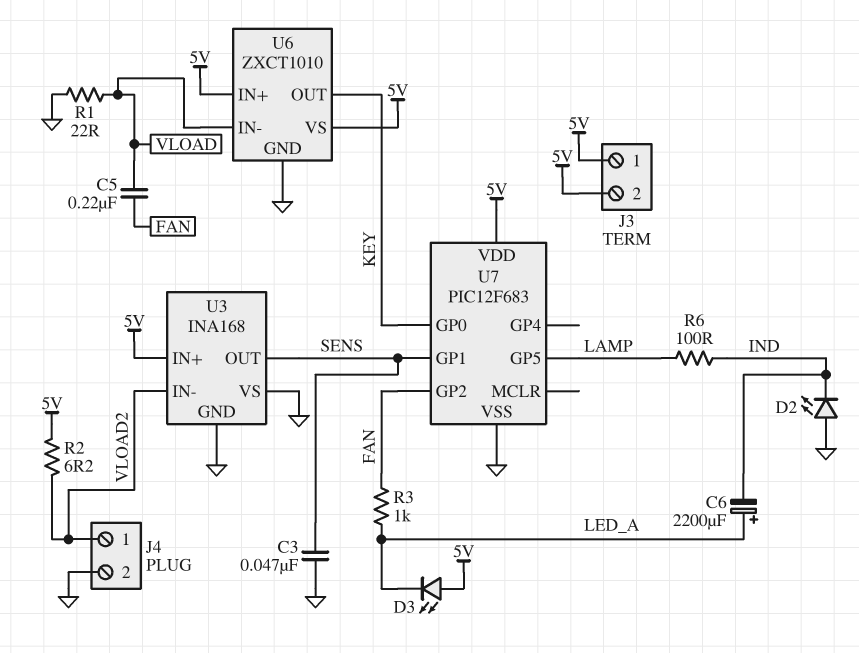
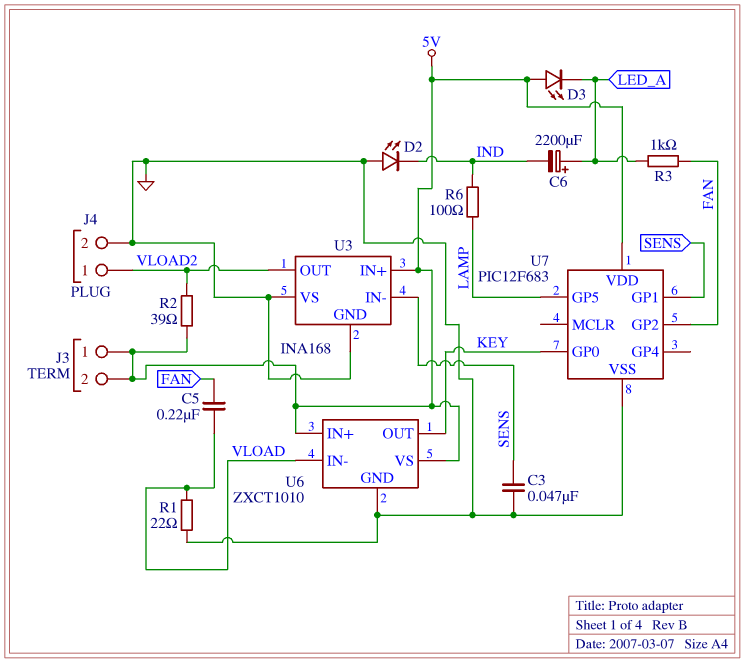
R2: 6.2 (5V, VLOAD2) -> 39 (5V, VLOAD2)
U3 pin IN-: VLOAD2 -> SENS
U3 pin OUT: SENS -> VLOAD2

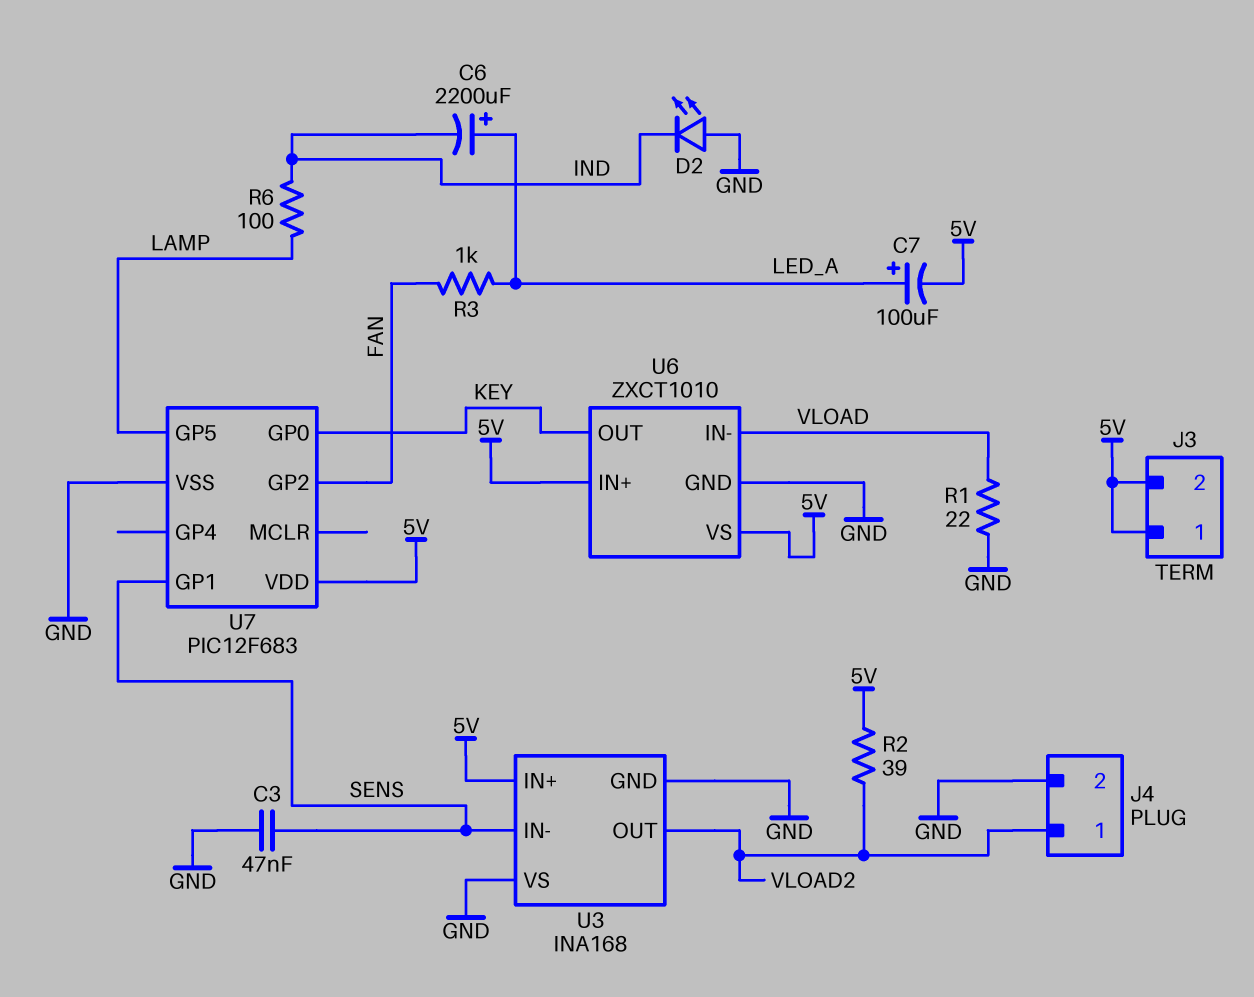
C5: 220nF (FAN, VLOAD) -> none
C7: none -> 100uF (plus LED_A, minus 5V)
D3: LED (A 5V, K LED_A) -> none

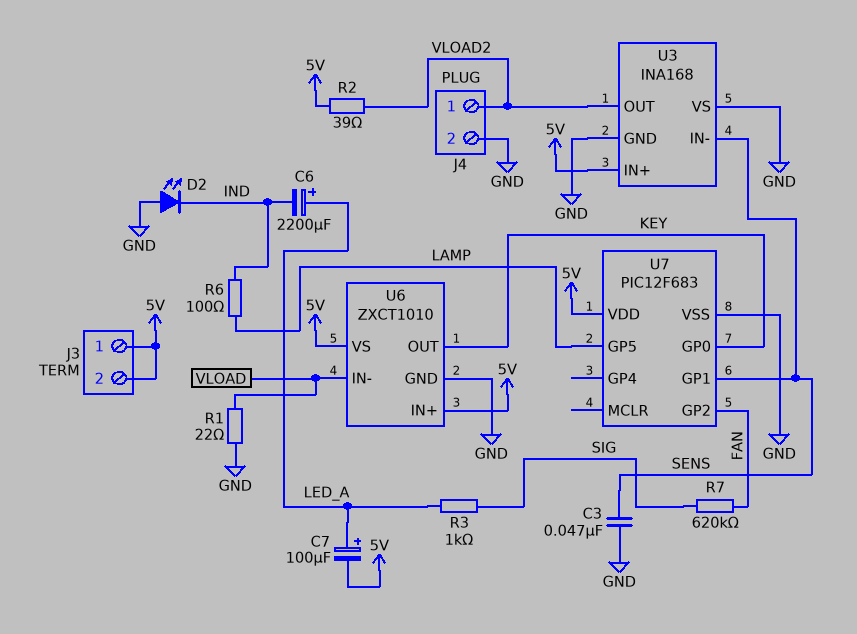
R3: 1k (FAN, LED_A) -> 1k (LED_A, SIG)
R7: none -> 620k (FAN, SIG)

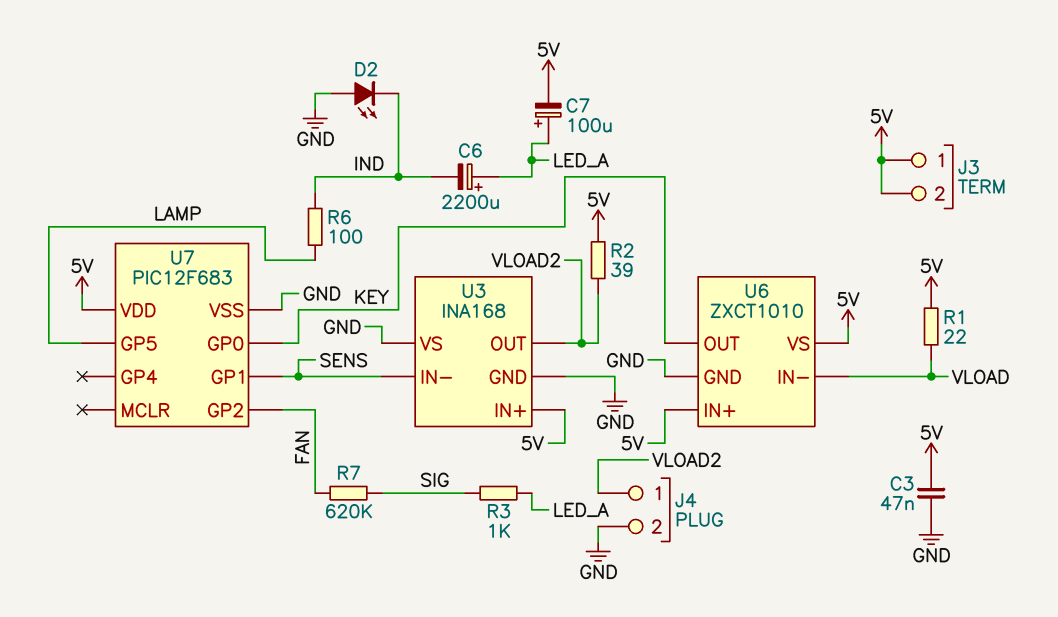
C3: 47nF (GND, SENS) -> 47nF (5V, GND)
R1: 22 (GND, VLOAD) -> 22 (5V, VLOAD)

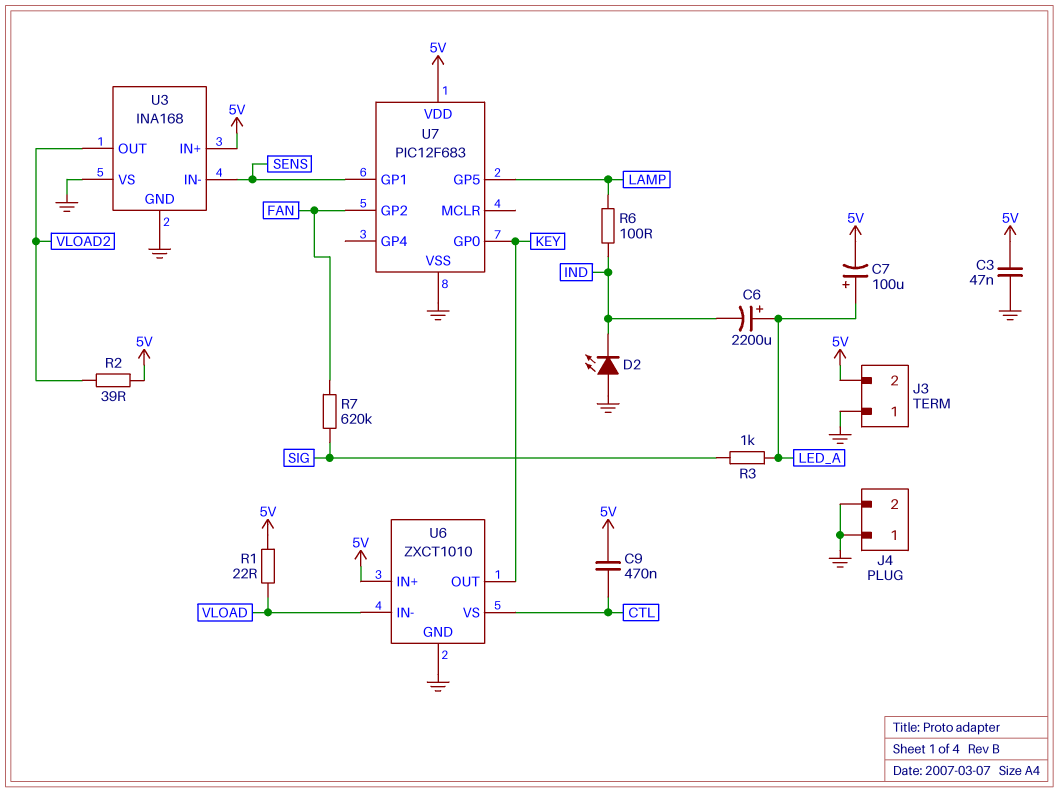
C9: none -> 470nF (5V, CTL)
J3 pin 1: 5V -> GND
J4 pin 1: VLOAD2 -> GND
U6 pin VS: 5V -> CTL

